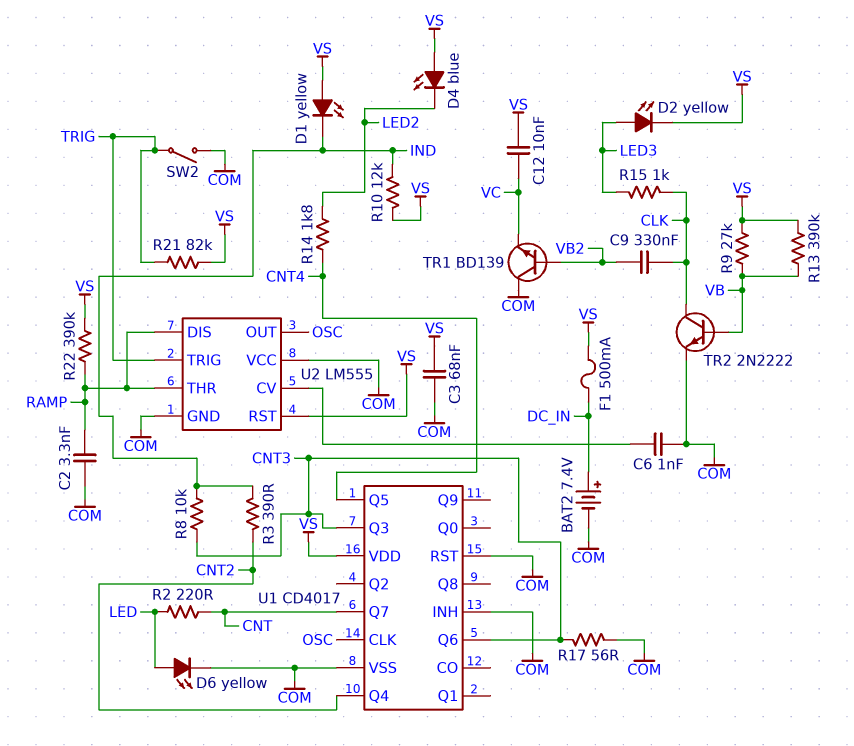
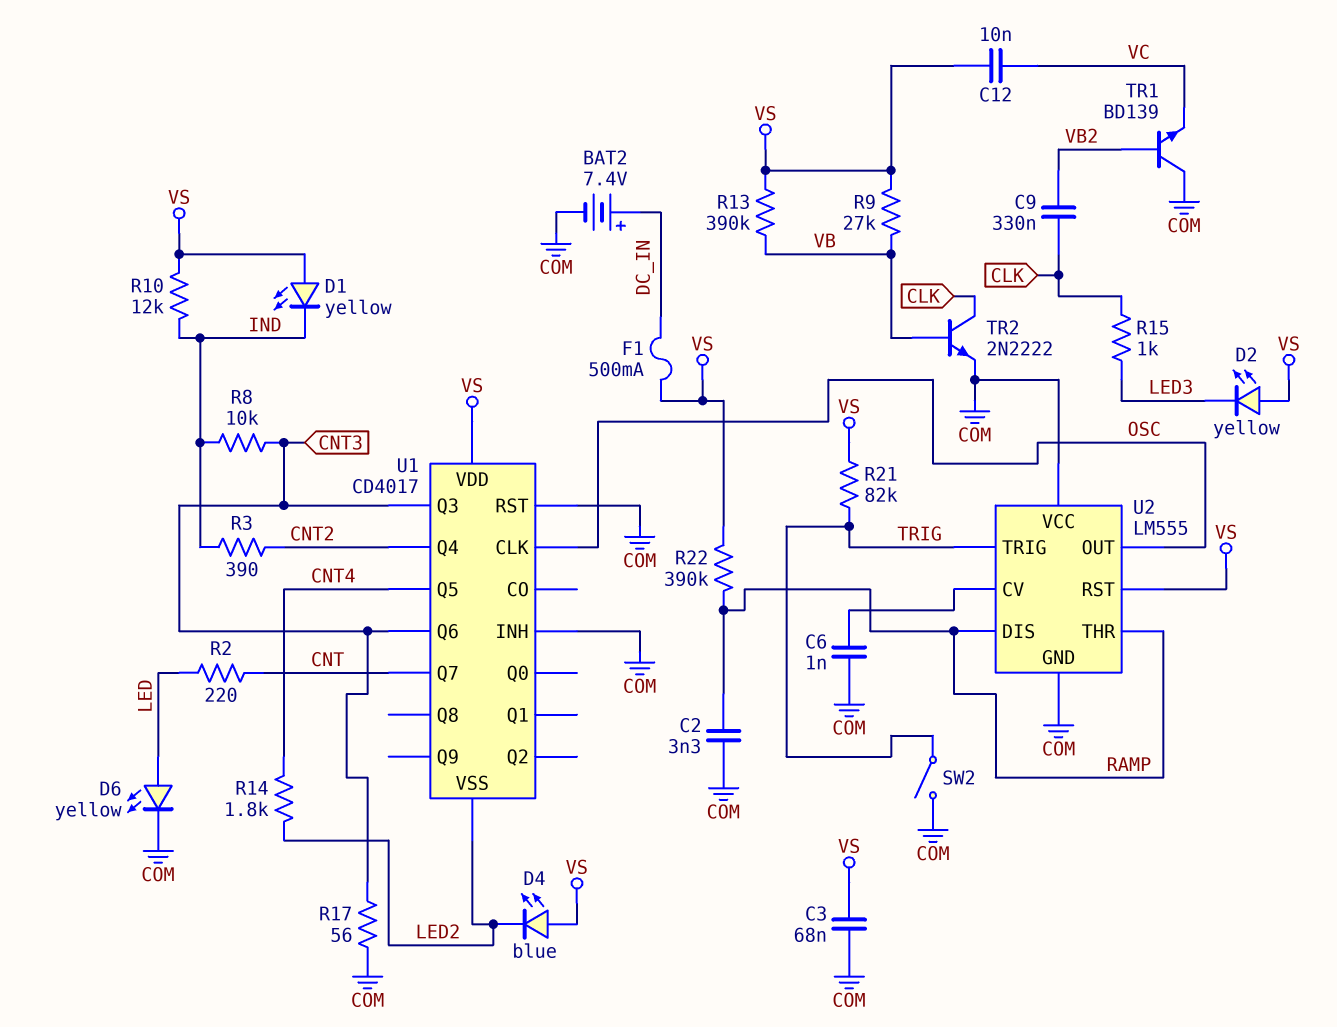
D2: LED yellow (A LED3, K VS) -> LED yellow (A VS, K LED3)
U1 pin VSS: COM -> LED2

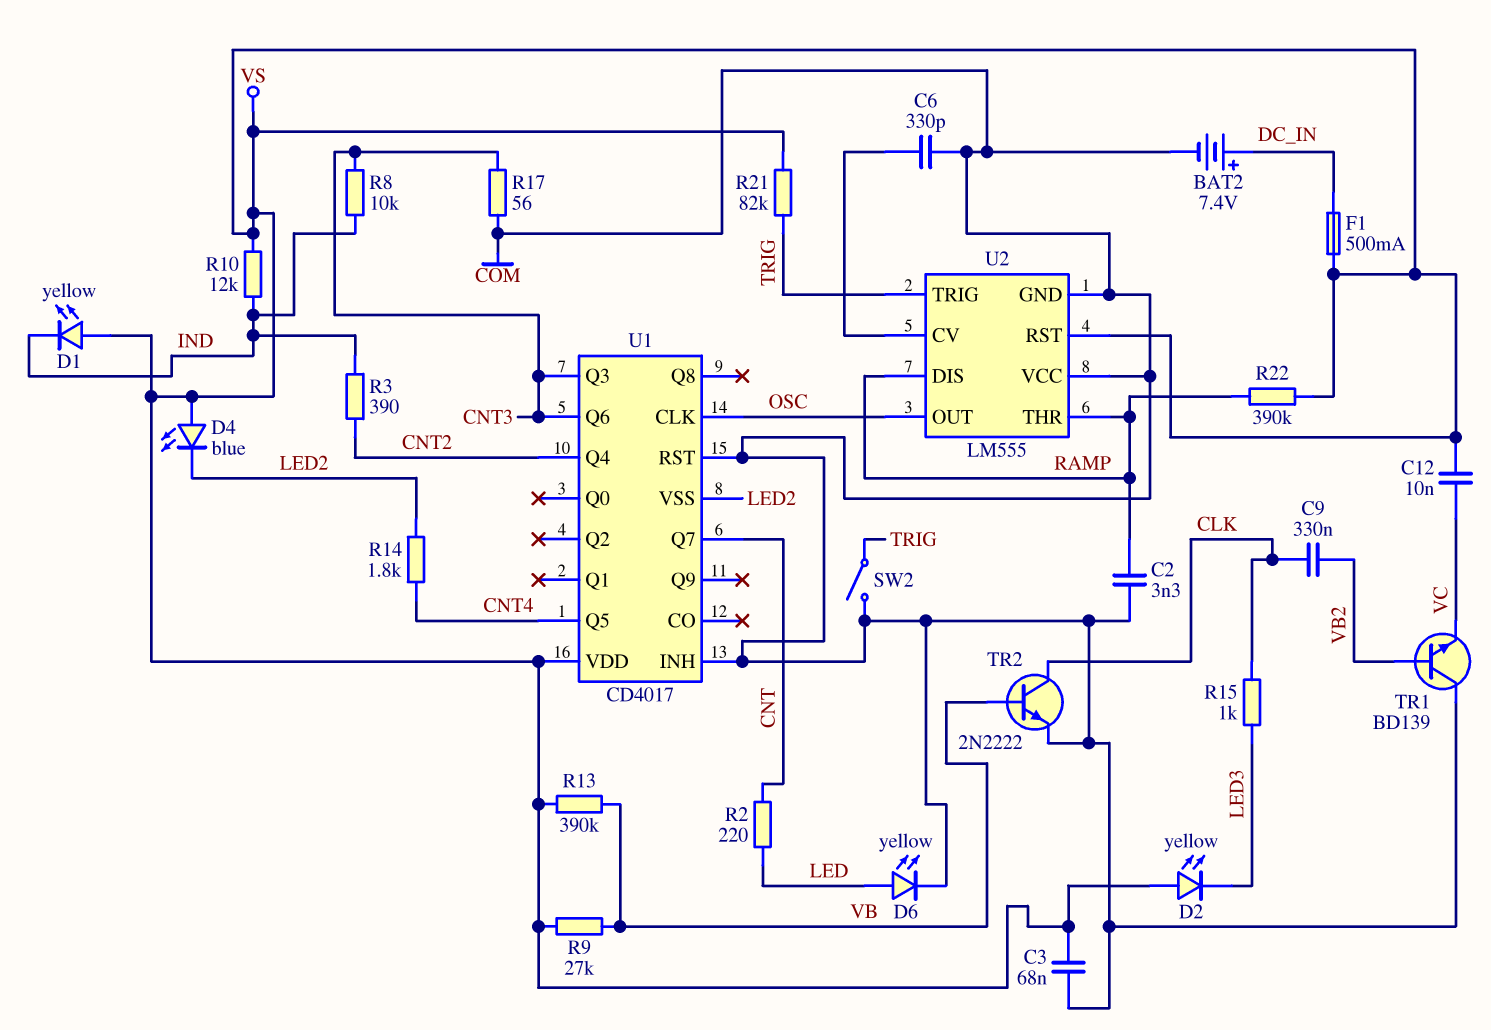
C6: 1nF (COM, U2/CV) -> 330pF (COM, U2/CV)

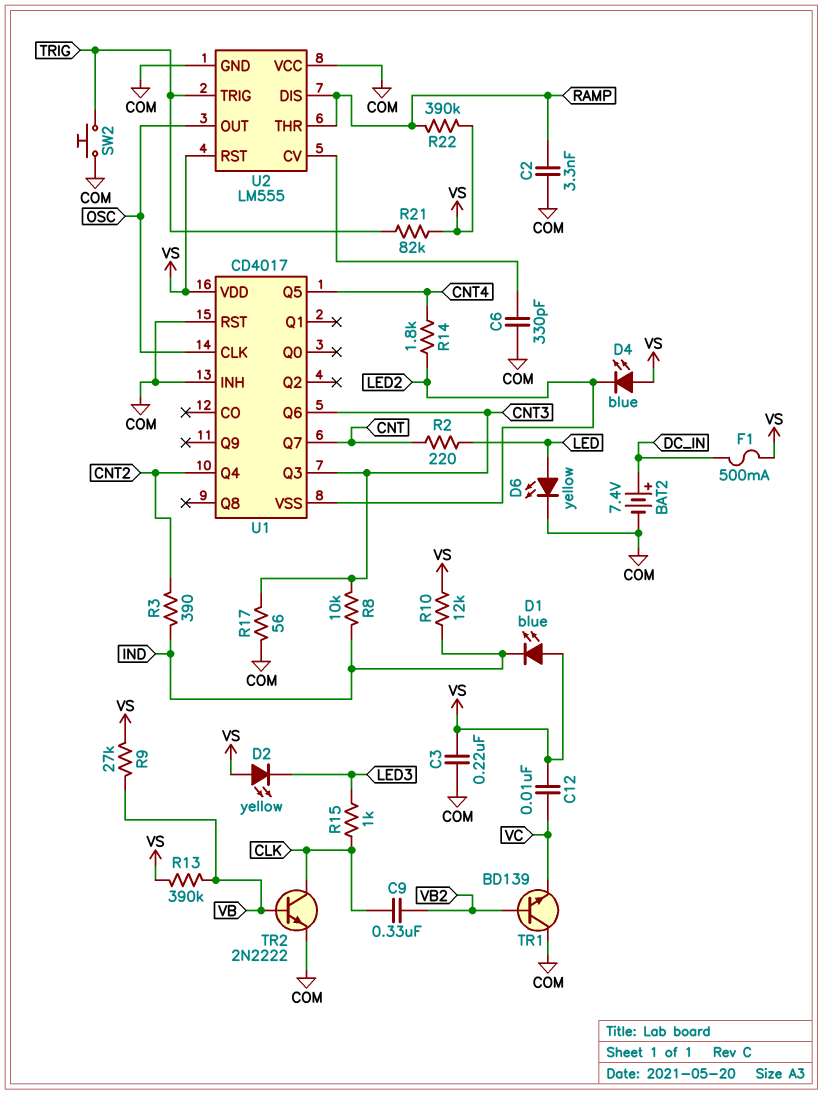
C3: 68nF (COM, VS) -> 220nF (COM, VS)
D1: LED yellow (A VS, K IND) -> LED blue (A VS, K IND)
SW2: switch (COM, TRIG) -> button (COM, TRIG)

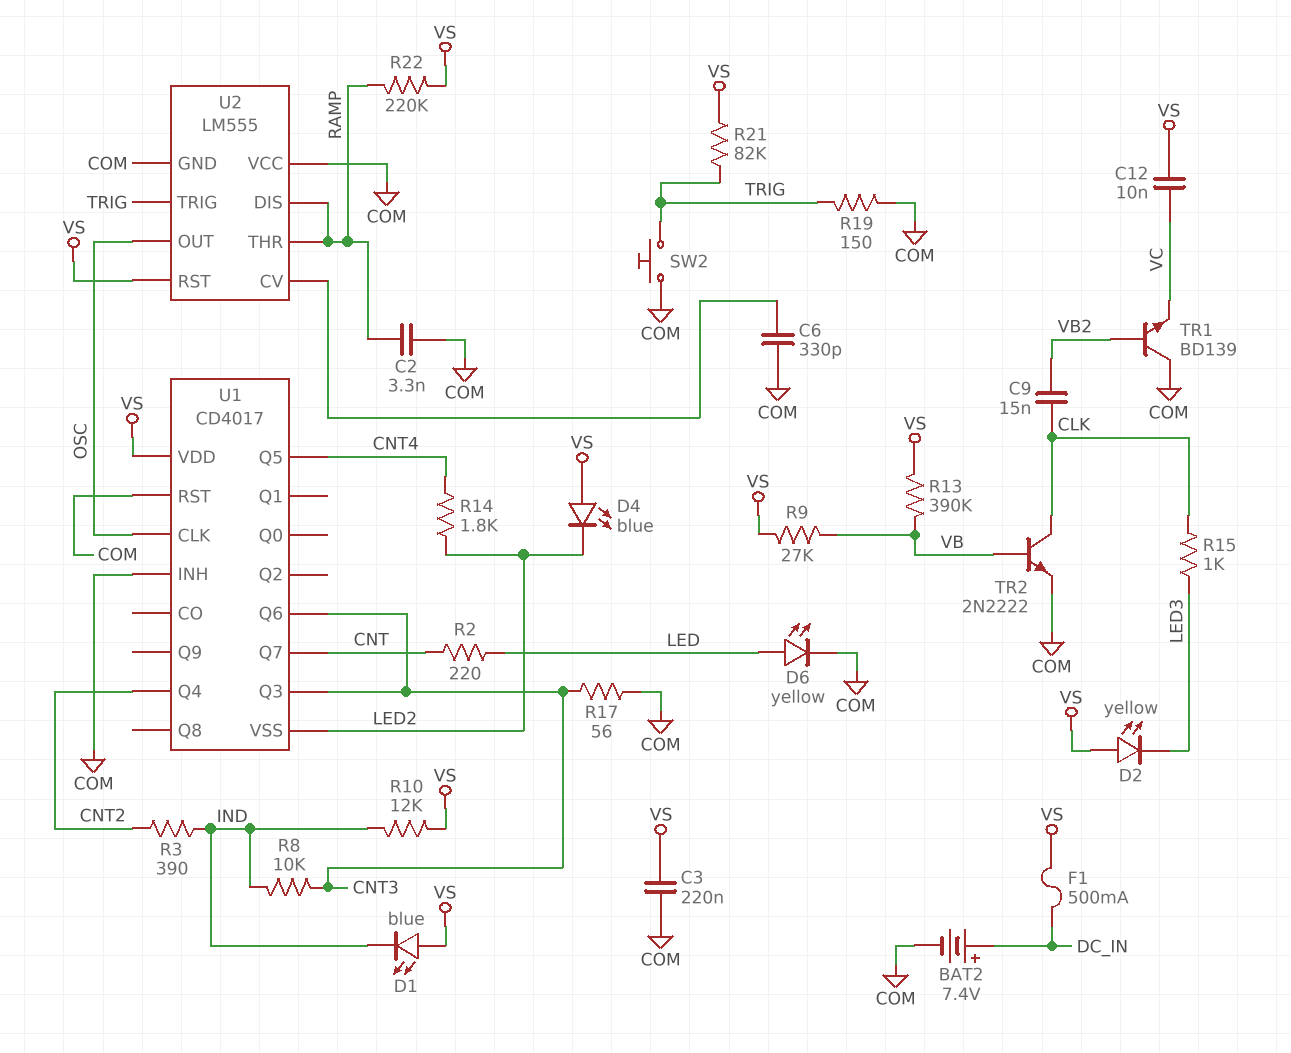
C9: 330nF (CLK, VB2) -> 15nF (CLK, VB2)
R19: none -> 150 (COM, TRIG)
R22: 390k (RAMP, VS) -> 220k (RAMP, VS)

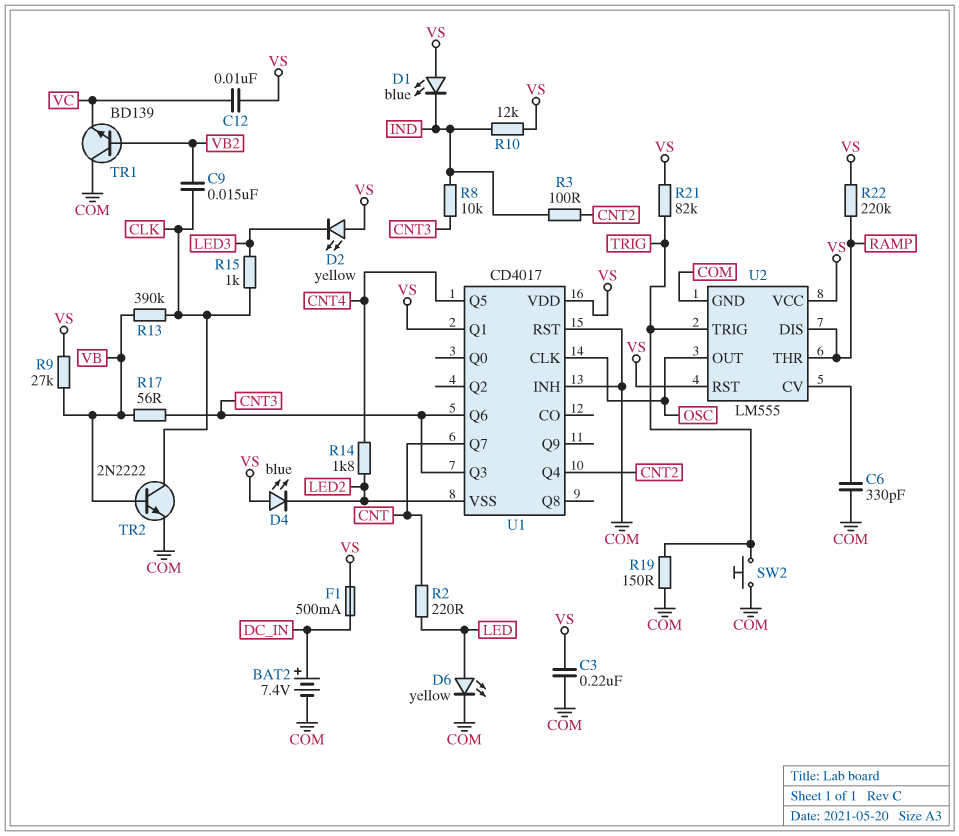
C2: 3.3nF (COM, RAMP) -> none
R3: 390 (CNT2, IND) -> 100 (CNT2, IND)
R13: 390k (VB, VS) -> 390k (CLK, VB)
R17: 56 (CNT3, COM) -> 56 (CNT3, VB)
U1 pin Q1: none -> VS
U2 pin VCC: COM -> VS

